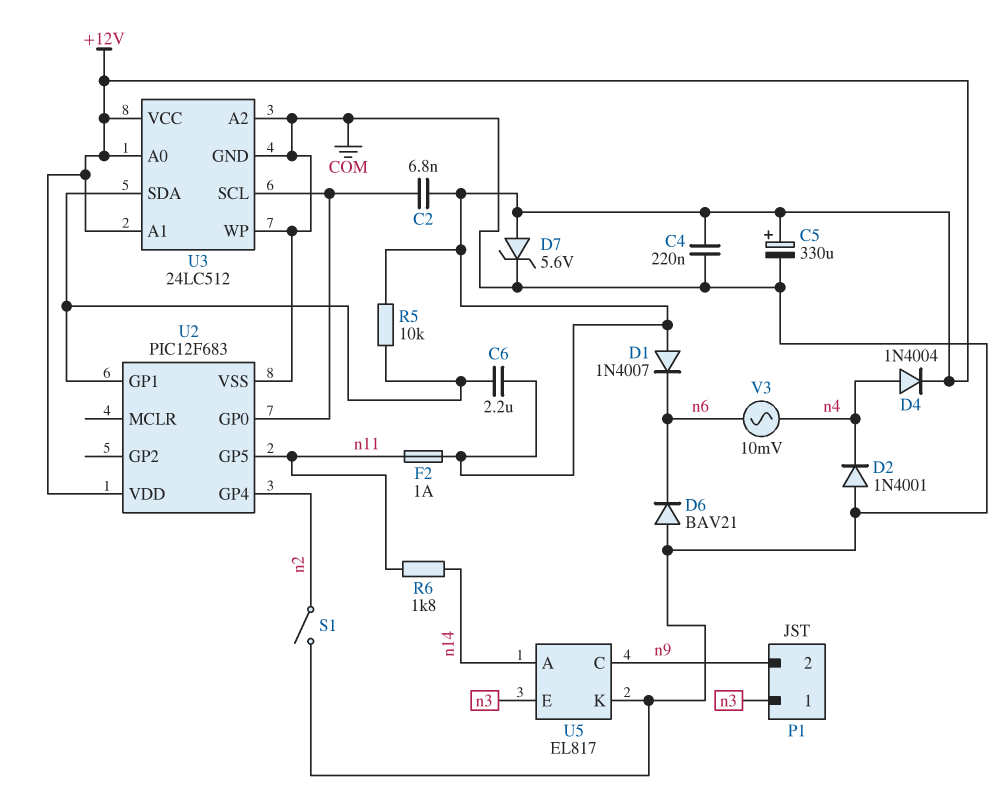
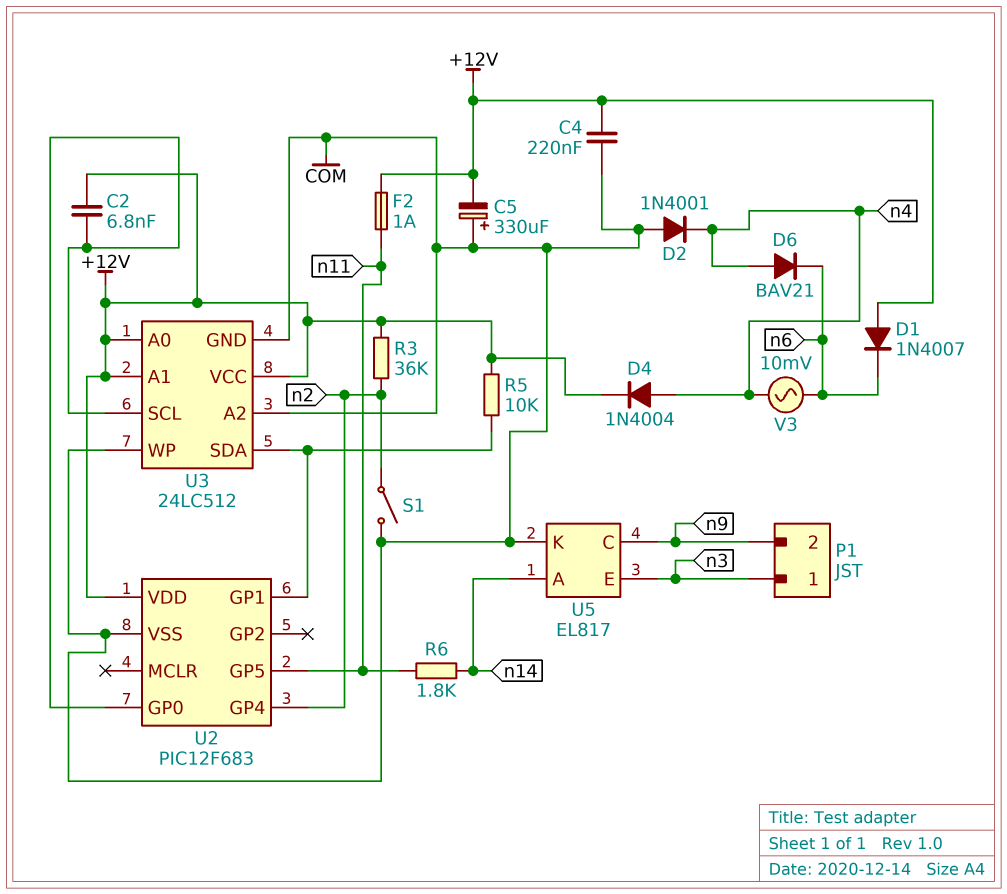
C5: 330uF (plus +12V, minus COM) -> 330uF (plus COM, minus +12V)
C6: 2.2uF (+12V, U2/GP1) -> none
D6: diode BAV21 (A COM, K n6) -> diode BAV21 (A n4, K n6)
D7: zener 5.6V (A +12V, K COM) -> none
R3: none -> 36k (+12V, n2)

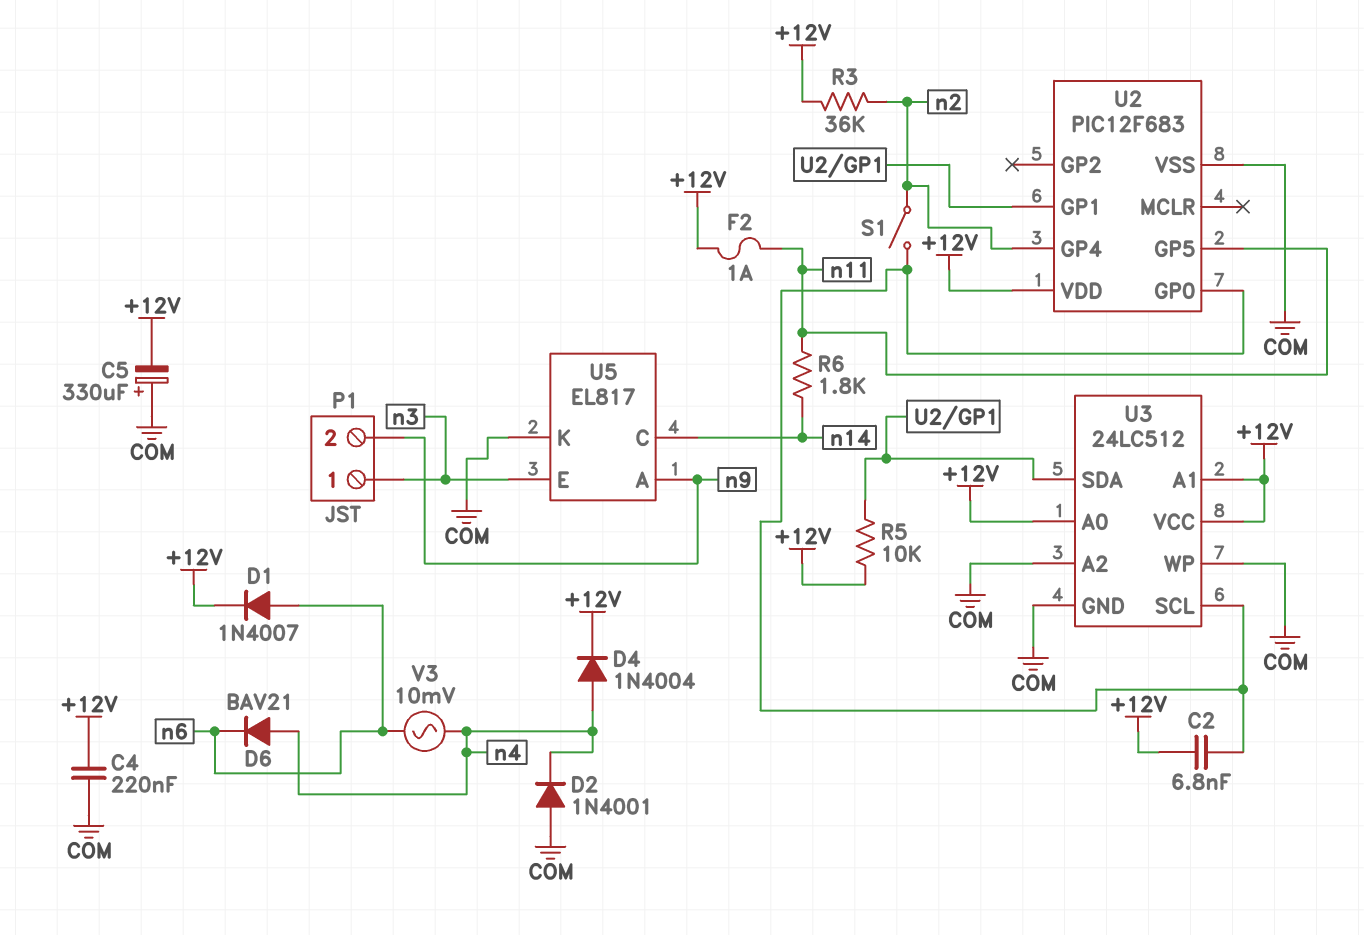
D1: diode 1N4007 (A +12V, K n6) -> diode 1N4007 (A n6, K +12V)
S1: switch (COM, n2) -> switch (U2/GP0, n2)
U5 pin A: n14 -> n9
U5 pin C: n9 -> n14

